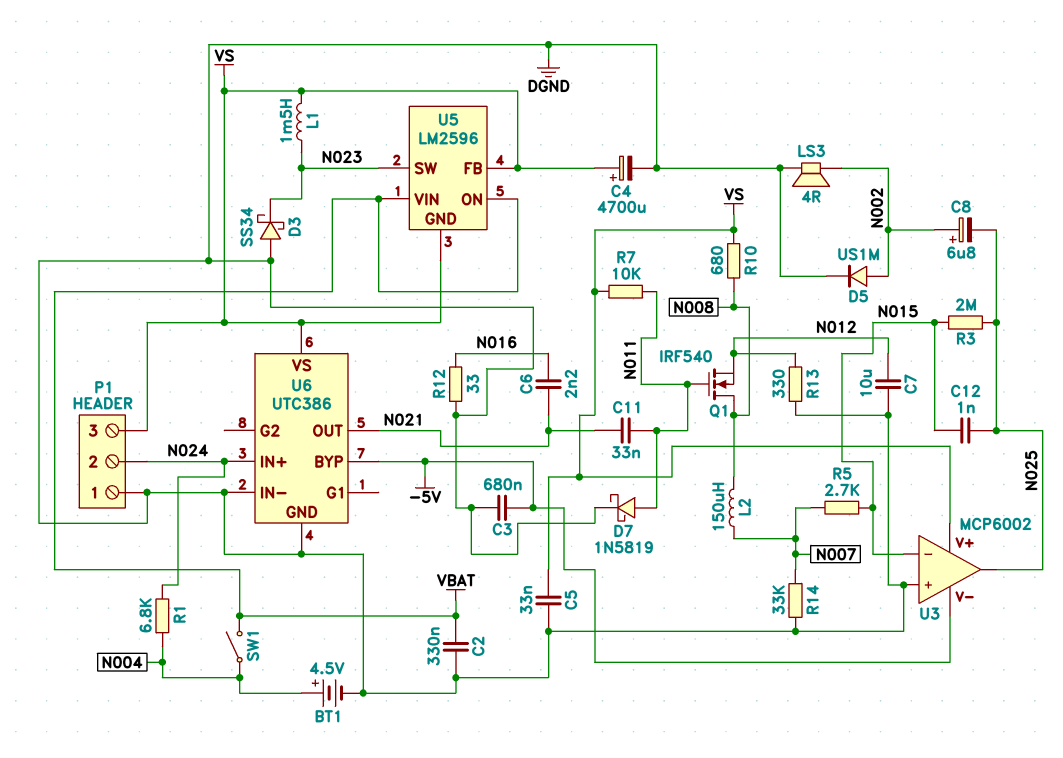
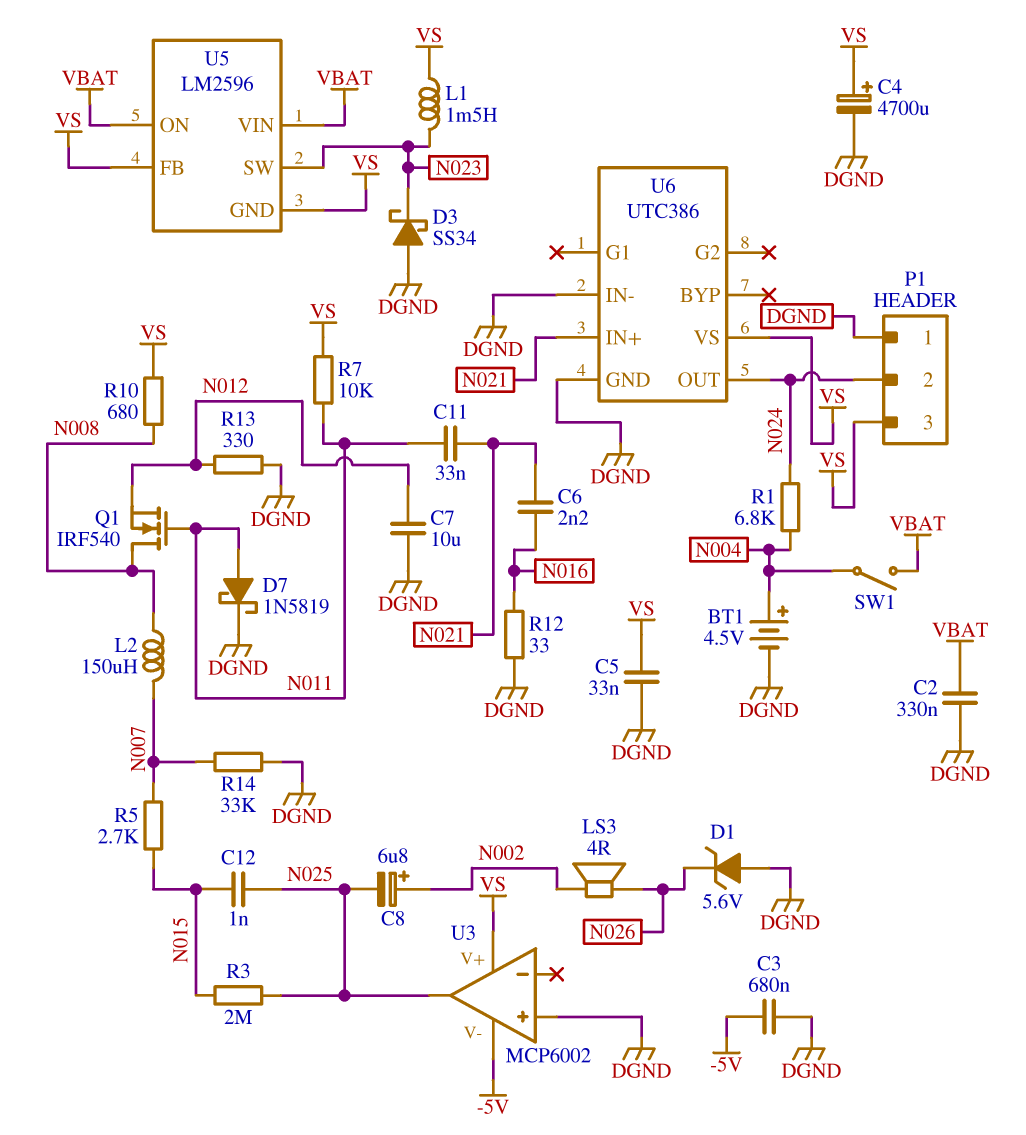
D1: none -> zener 5.6V (A DGND, K N026)
D5: diode US1M (A N002, K DGND) -> none
LS3: speaker 4R (DGND, N002) -> speaker 4R (N002, N026)
U3 pin in-: N015 -> none
U6 pin BYP: -5V -> none
U6 pin IN+: N024 -> N021
U6 pin OUT: N021 -> N024

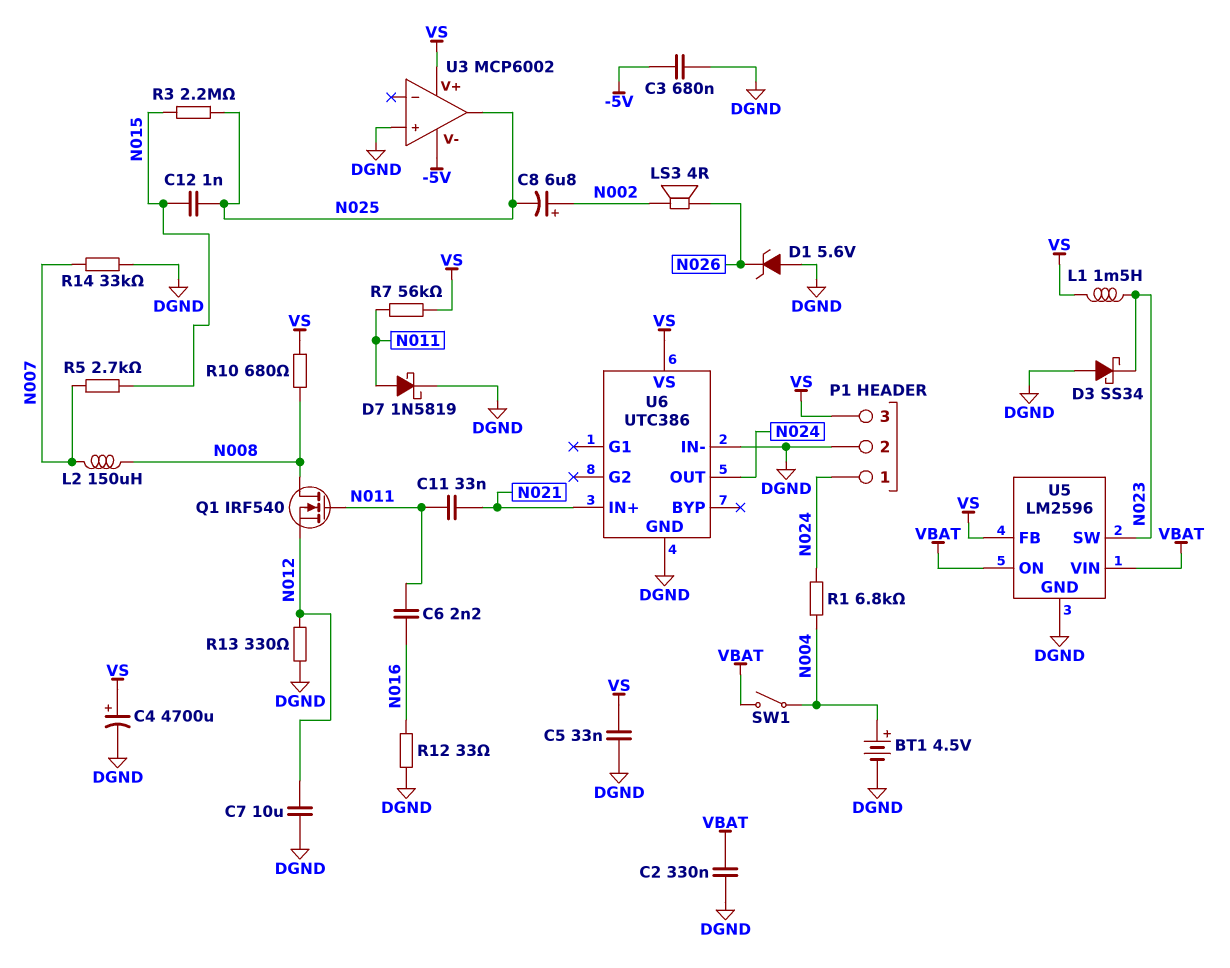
C6: 2.2nF (N016, N021) -> 2.2nF (N011, N016)
P1 pin 1: DGND -> N024
P1 pin 2: N024 -> DGND
R3: 2M (N015, N025) -> 2.2M (N015, N025)
R7: 10k (N011, VS) -> 56k (N011, VS)
U5 pin GND: VS -> DGND

